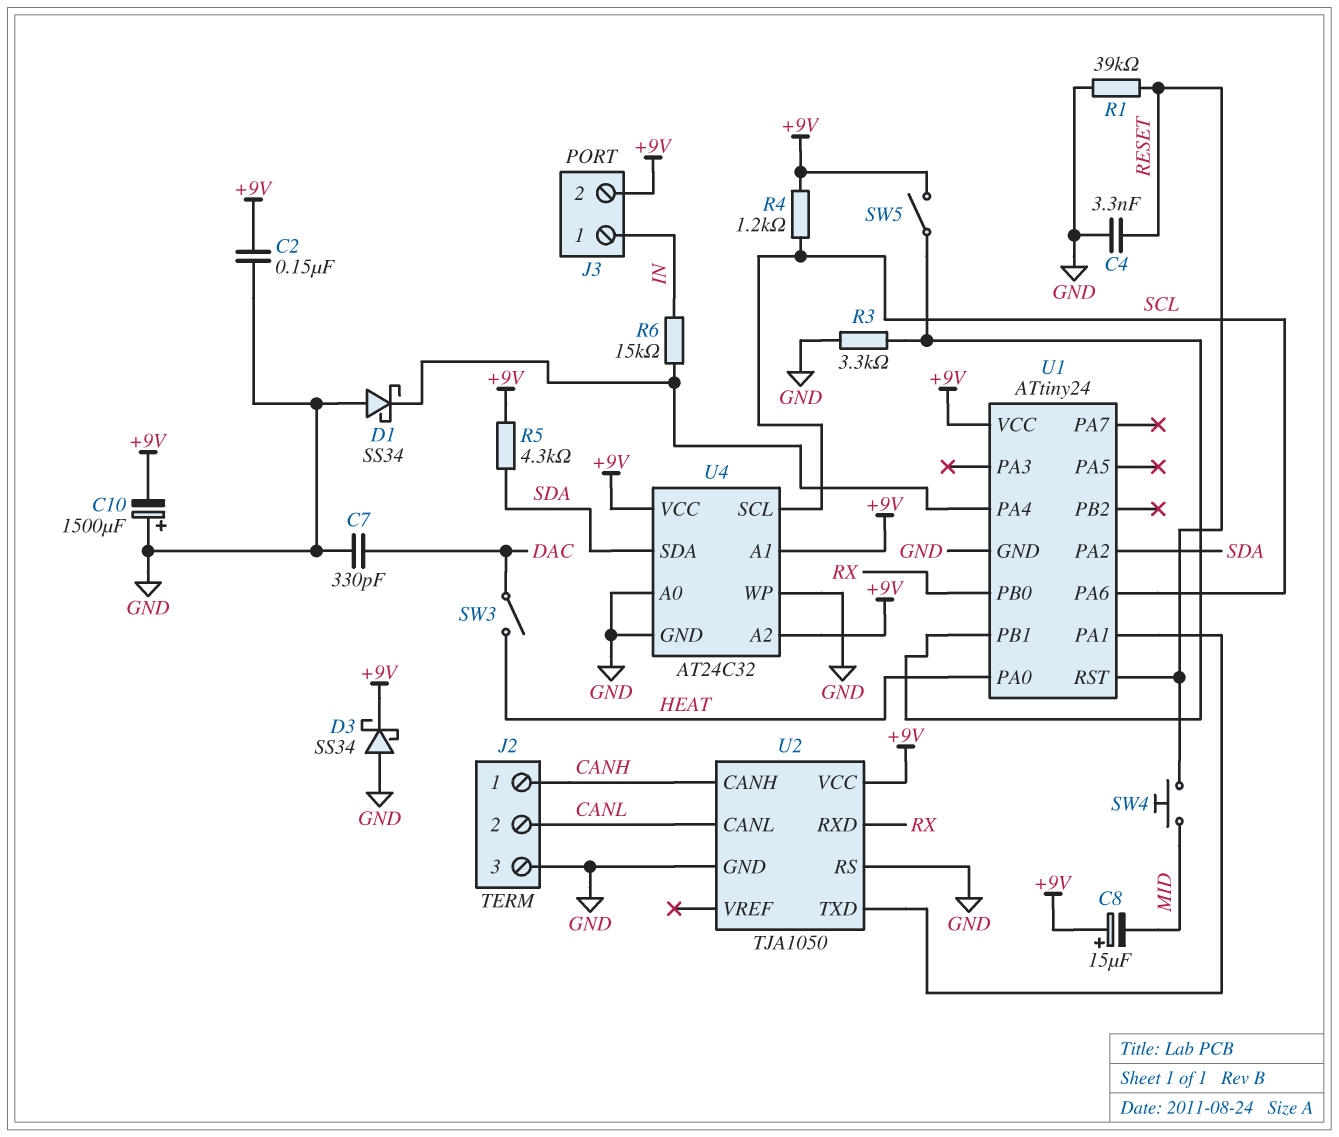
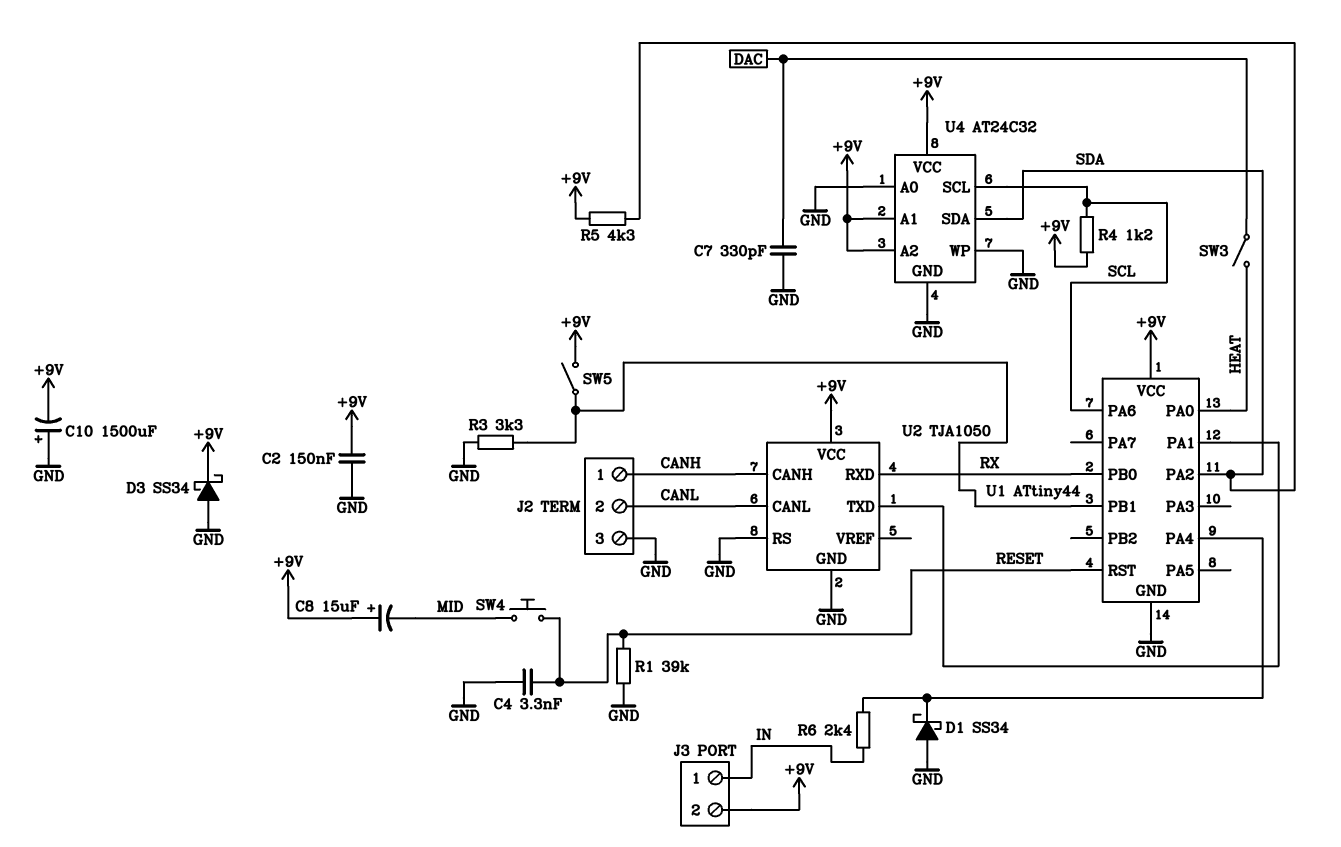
R6: 15k (IN, U1/PA4) -> 2.4k (IN, U1/PA4)
U1: ATtiny24 -> ATtiny44

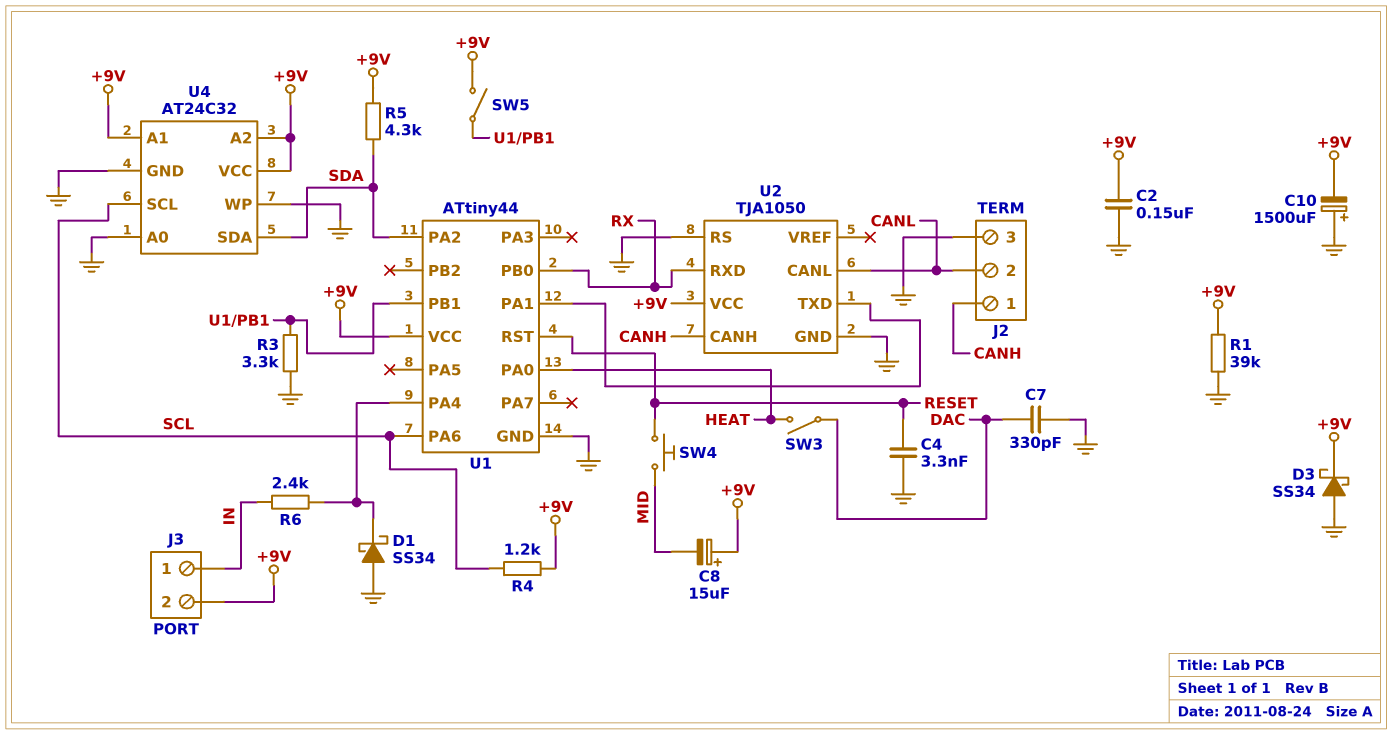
R1: 39k (GND, RESET) -> 39k (+9V, GND)

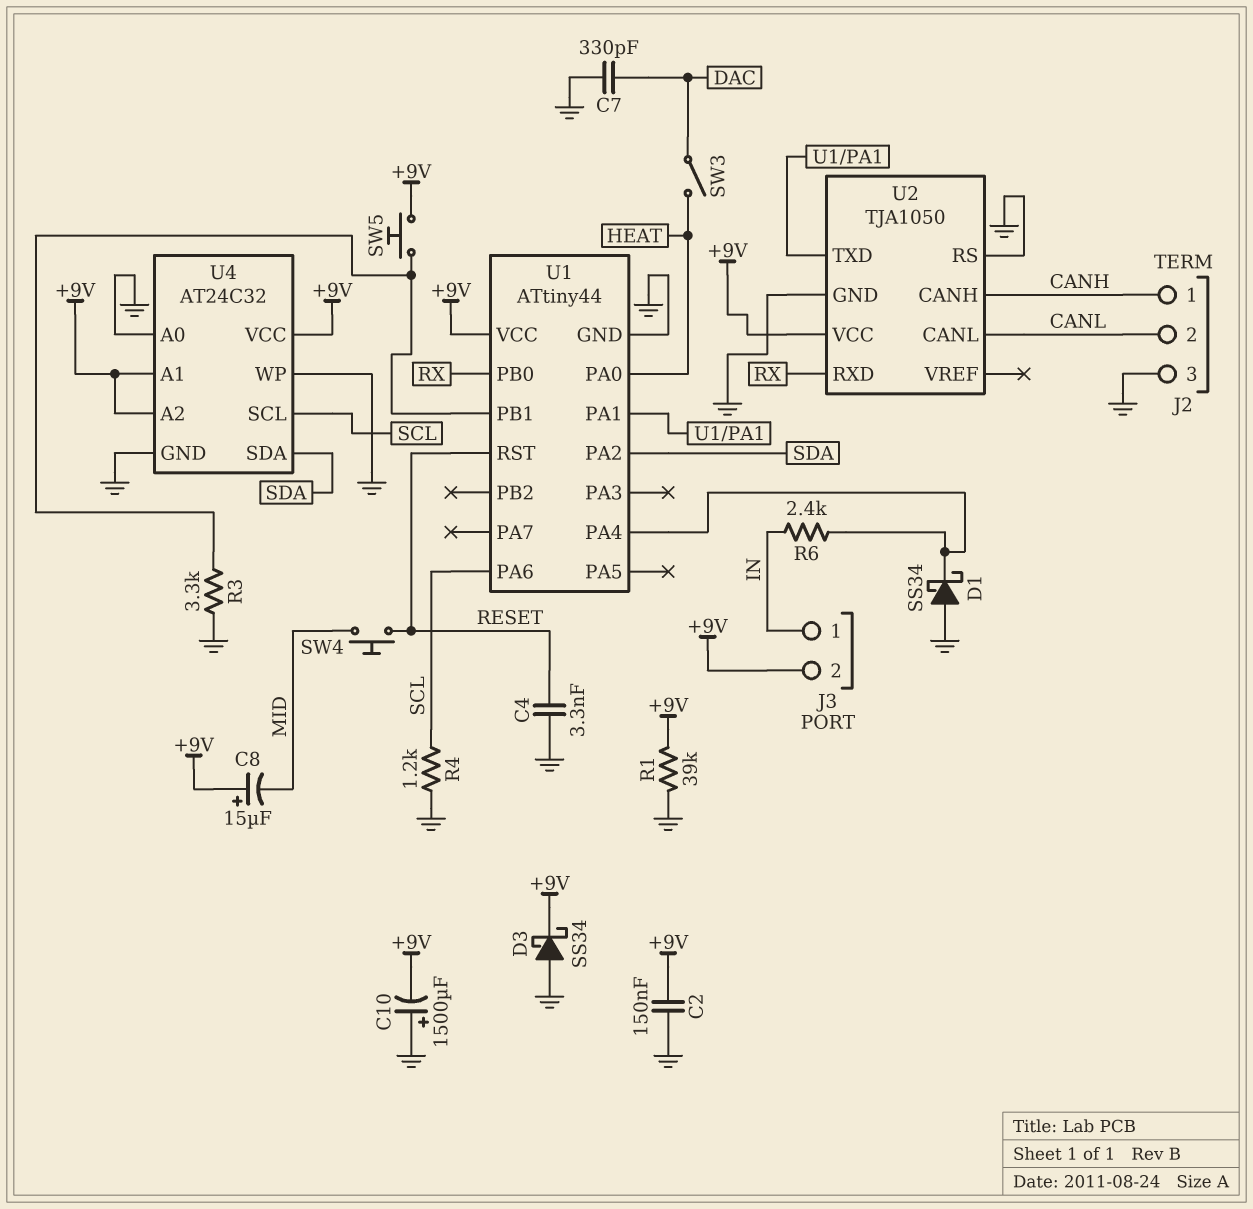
R4: 1.2k (+9V, SCL) -> 1.2k (GND, SCL)
R5: 4.3k (+9V, SDA) -> none
SW5: switch (+9V, U1/PB1) -> button (+9V, U1/PB1)

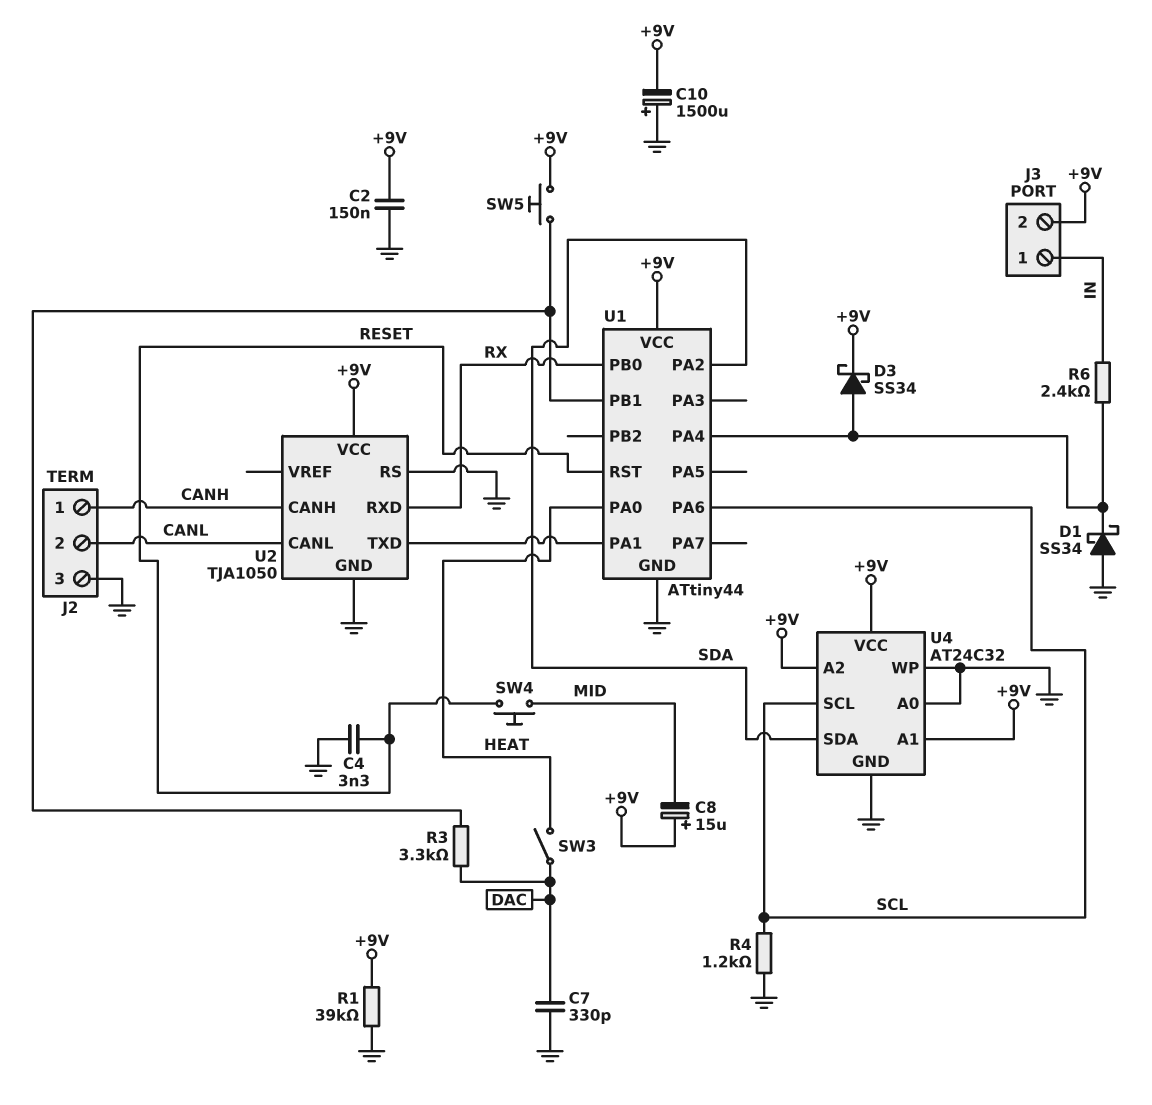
D3: schottky SS34 (A GND, K +9V) -> schottky SS34 (A U1/PA4, K +9V)
R3: 3.3k (GND, U1/PB1) -> 3.3k (DAC, U1/PB1)

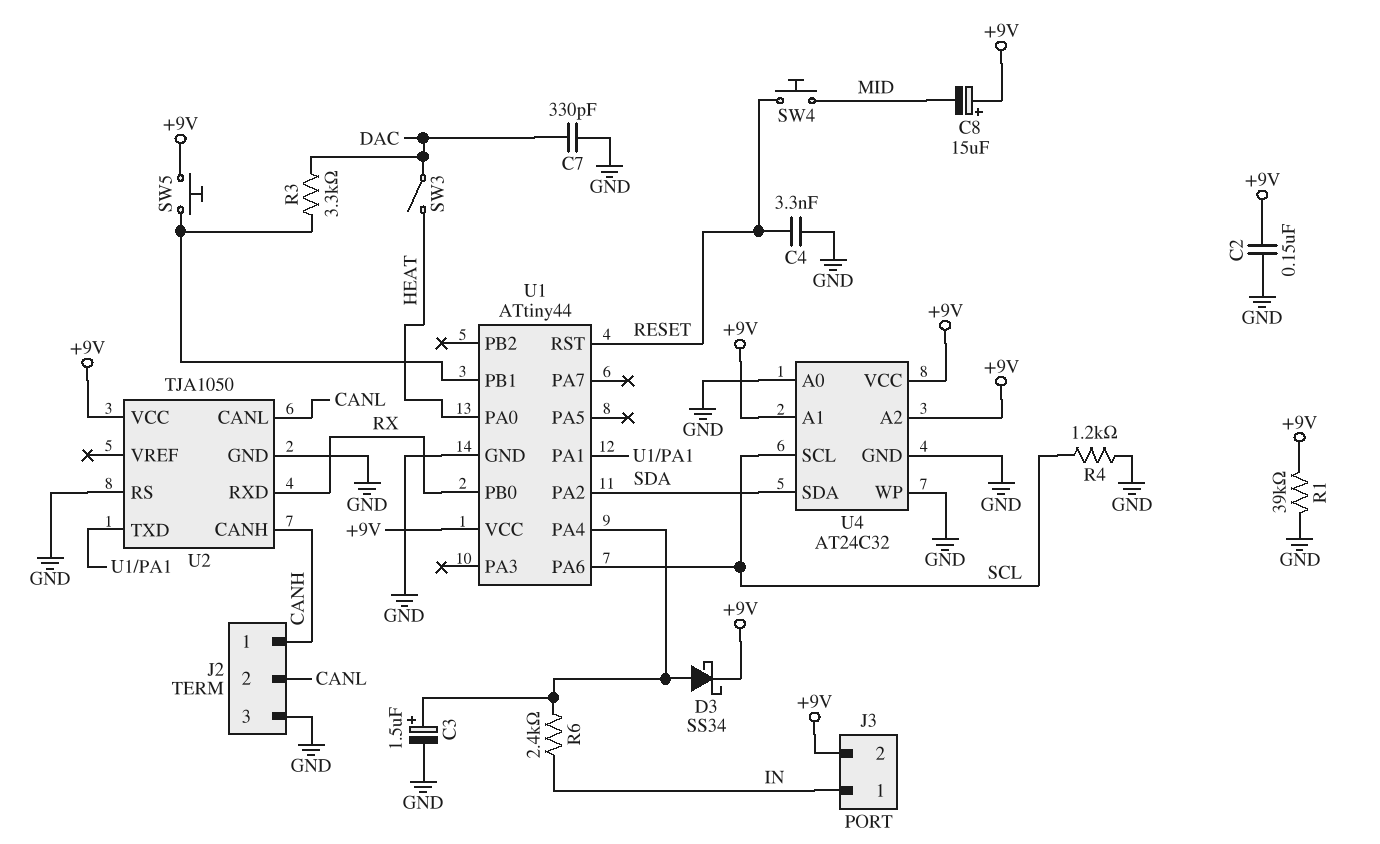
C3: none -> 1.5uF (plus U1/PA4, minus GND)
C10: 1500uF (plus GND, minus +9V) -> none
D1: schottky SS34 (A GND, K U1/PA4) -> none

